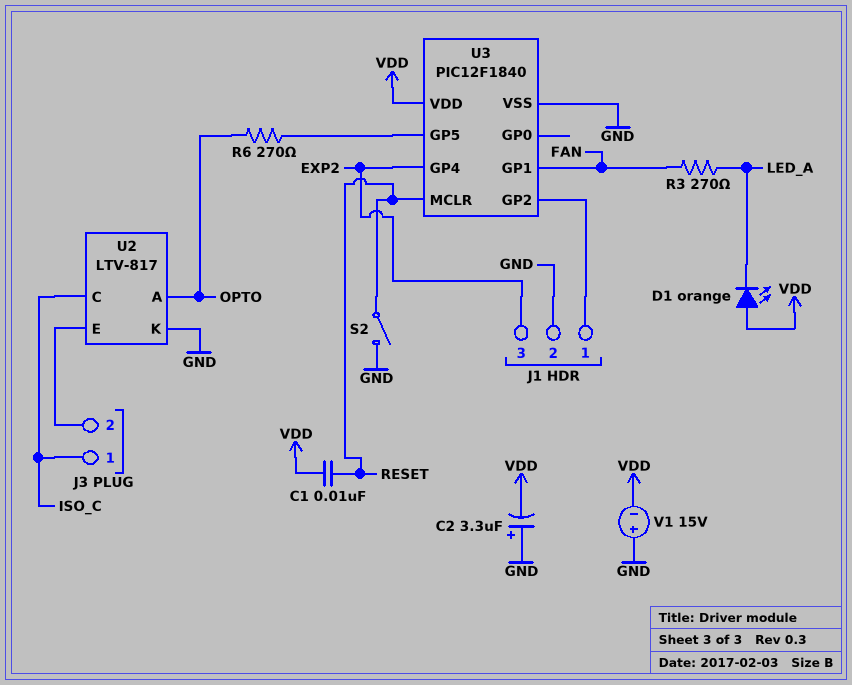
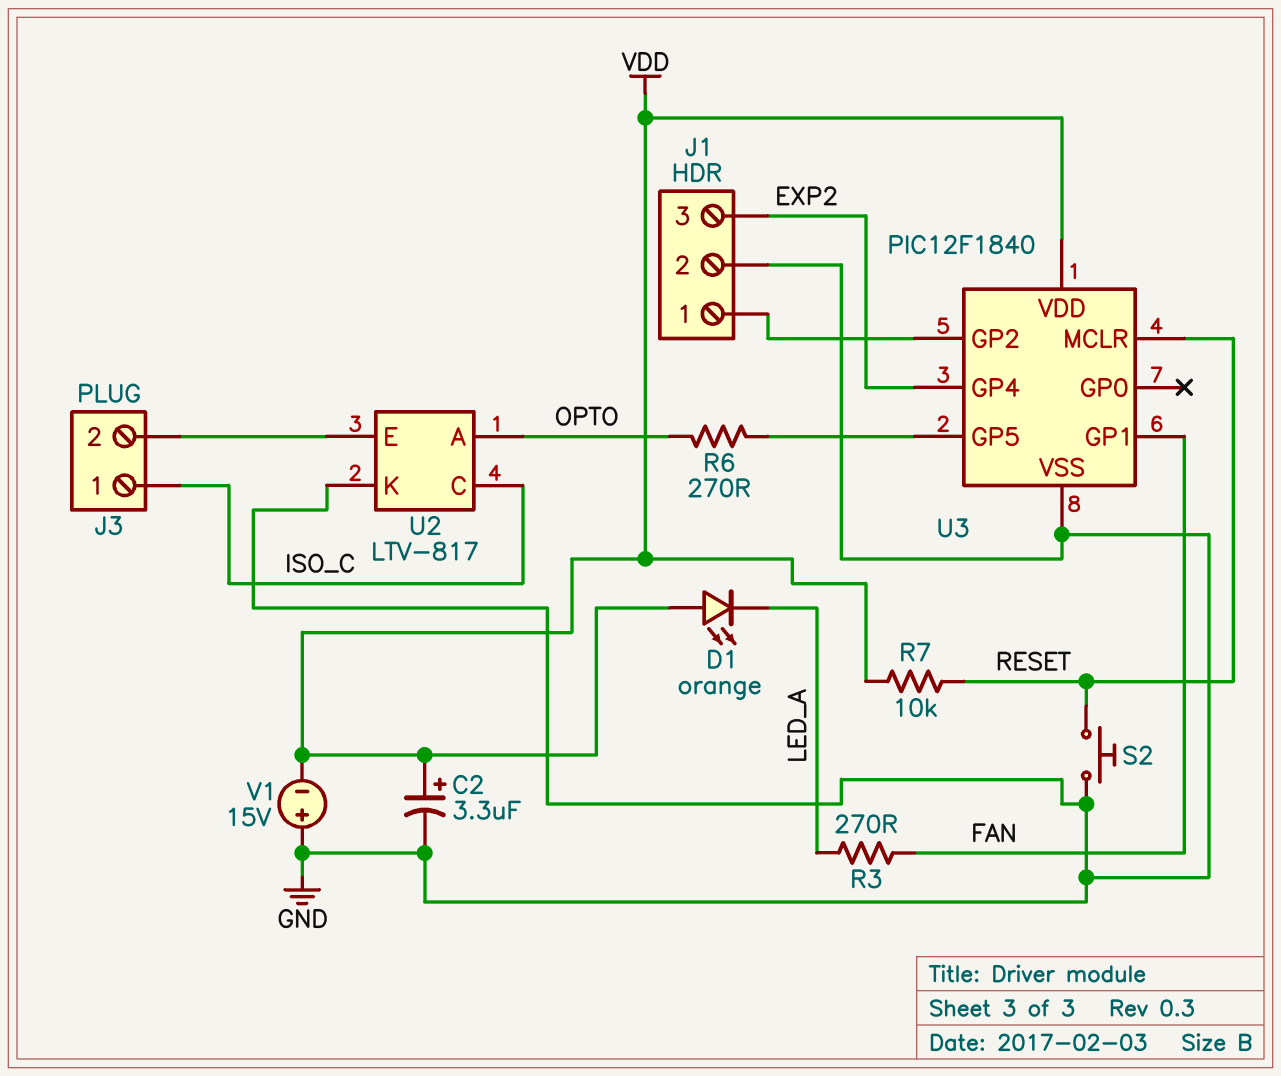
C1: 10nF (RESET, VDD) -> none
C2: 3.3uF (plus GND, minus VDD) -> 3.3uF (plus VDD, minus GND)
R7: none -> 10k (RESET, VDD)
S2: switch (GND, RESET) -> button (GND, RESET)

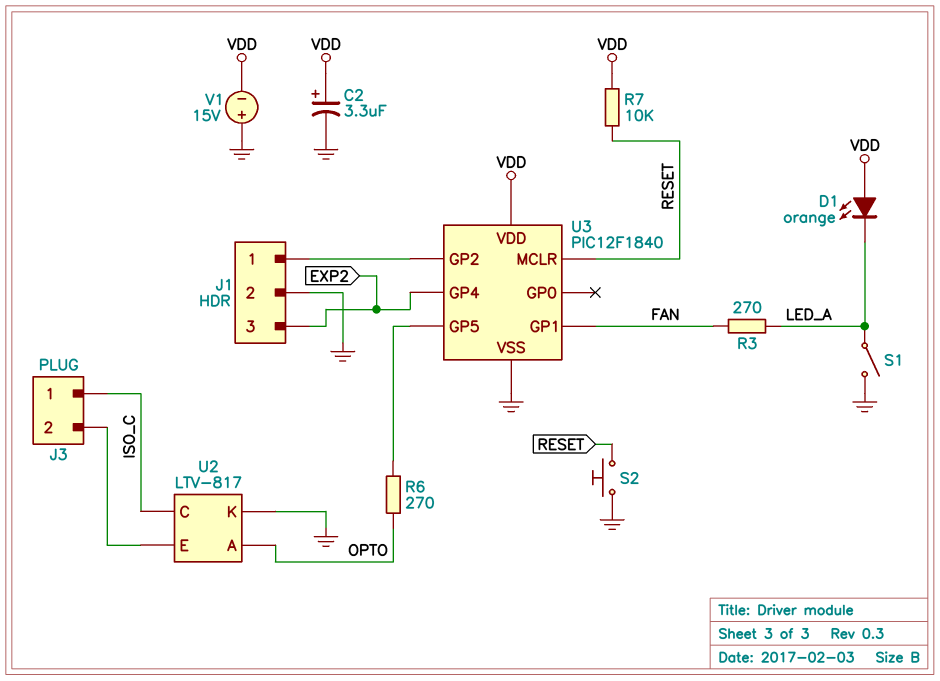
S1: none -> switch (GND, LED_A)

